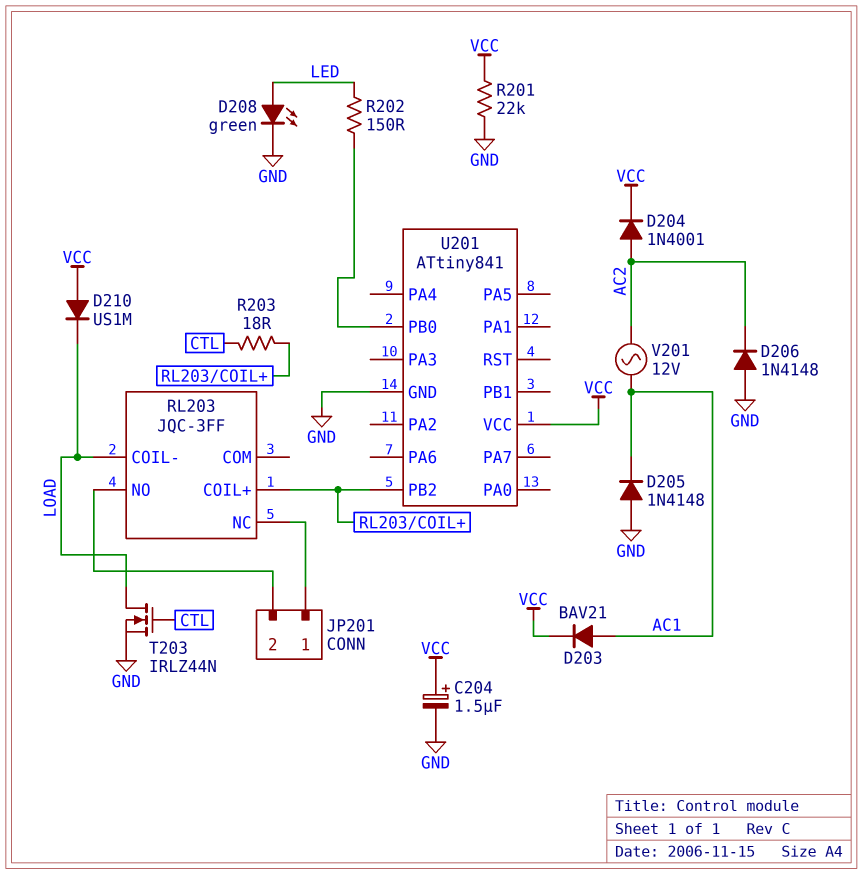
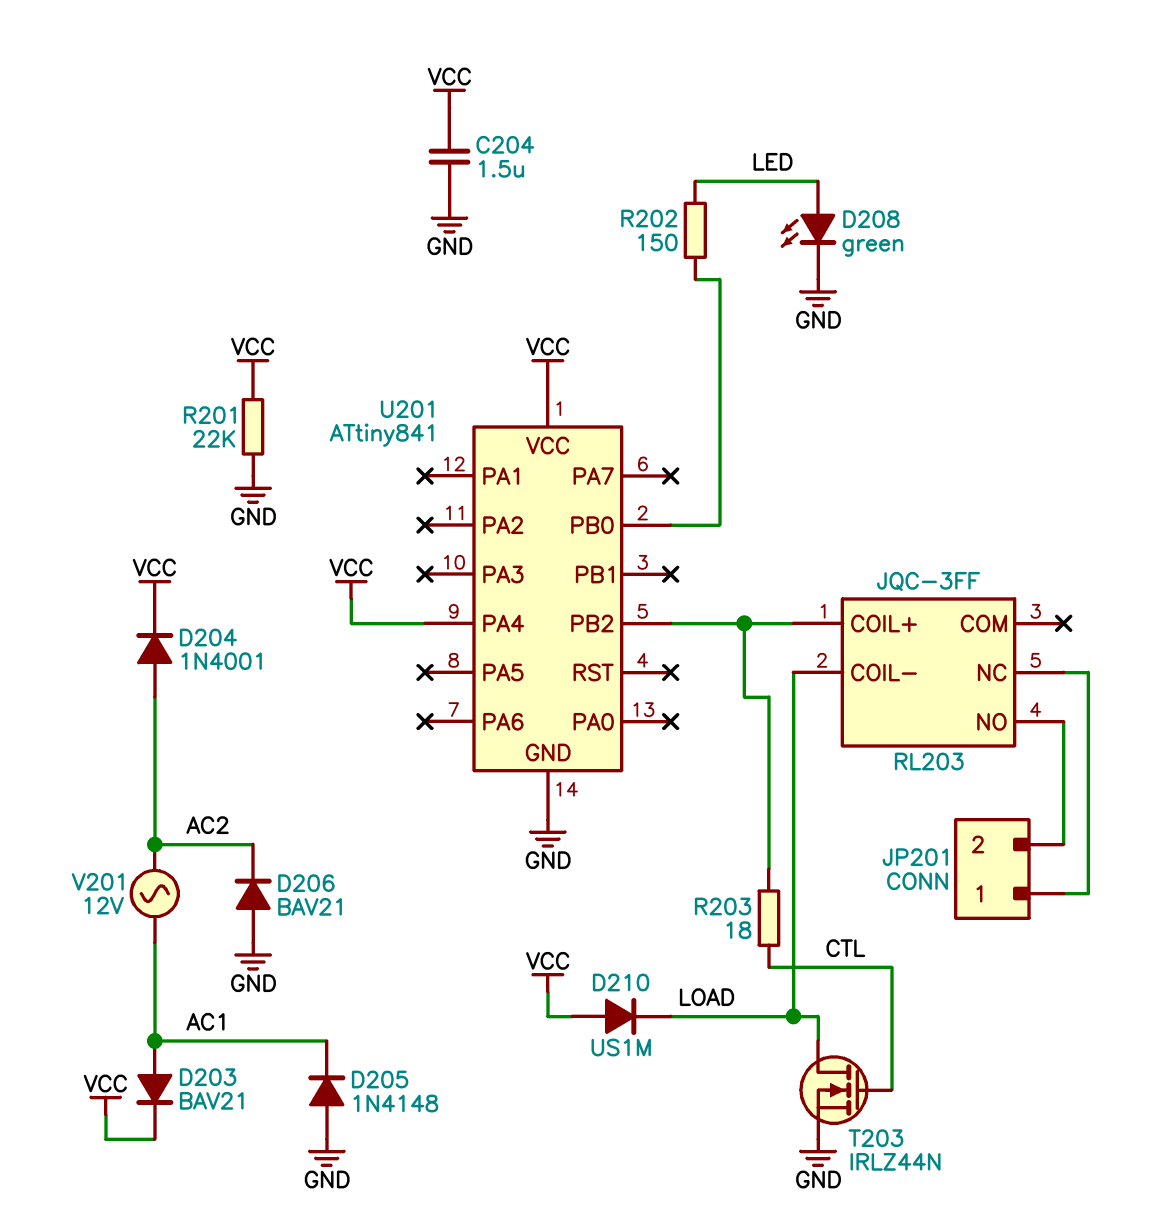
C204: 1.5uF (plus VCC, minus GND) -> 1.5uF (GND, VCC)
D206: diode 1N4148 (A GND, K AC2) -> diode BAV21 (A GND, K AC2)
U201 pin PA4: none -> VCC

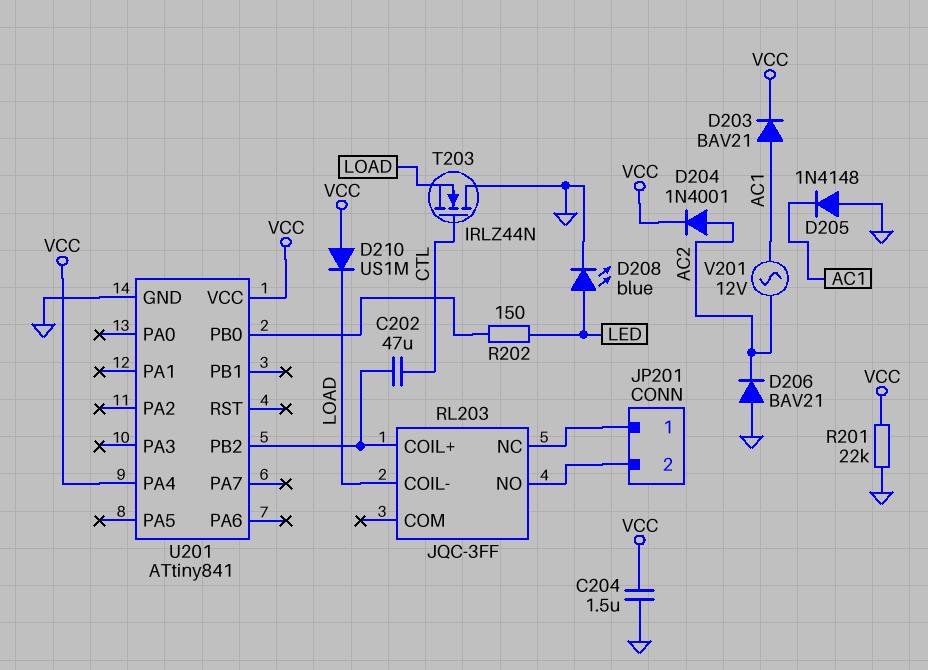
C202: none -> 47uF (CTL, RL203/COIL+)
D208: LED green (A LED, K GND) -> LED blue (A LED, K GND)
R203: 18 (CTL, RL203/COIL+) -> none
T203: NMOS IRLZ44N (G CTL, D LOAD, S GND) -> NMOS IRLZ44N (G CTL, D GND, S LOAD)

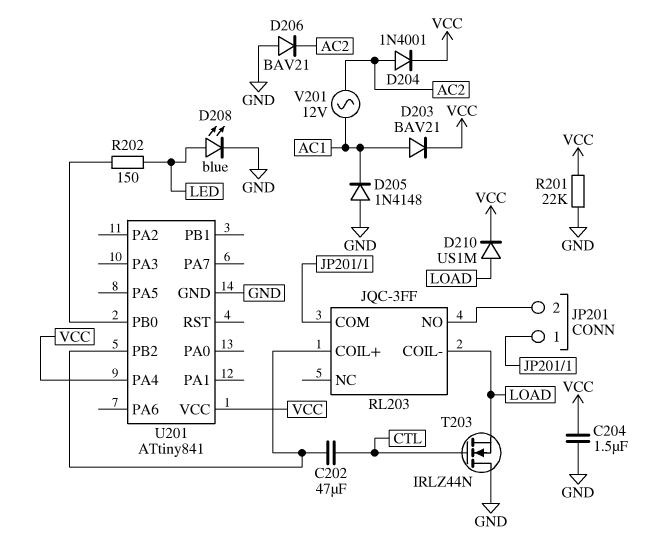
D210: diode US1M (A VCC, K LOAD) -> diode US1M (A LOAD, K VCC)
RL203 pin COM: none -> JP201/1
RL203 pin NC: JP201/1 -> none

